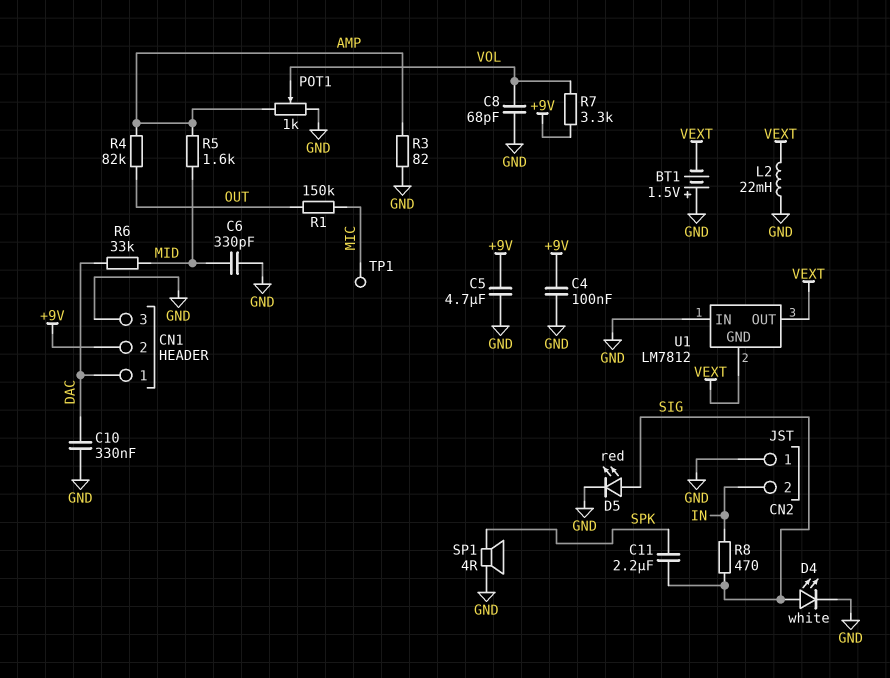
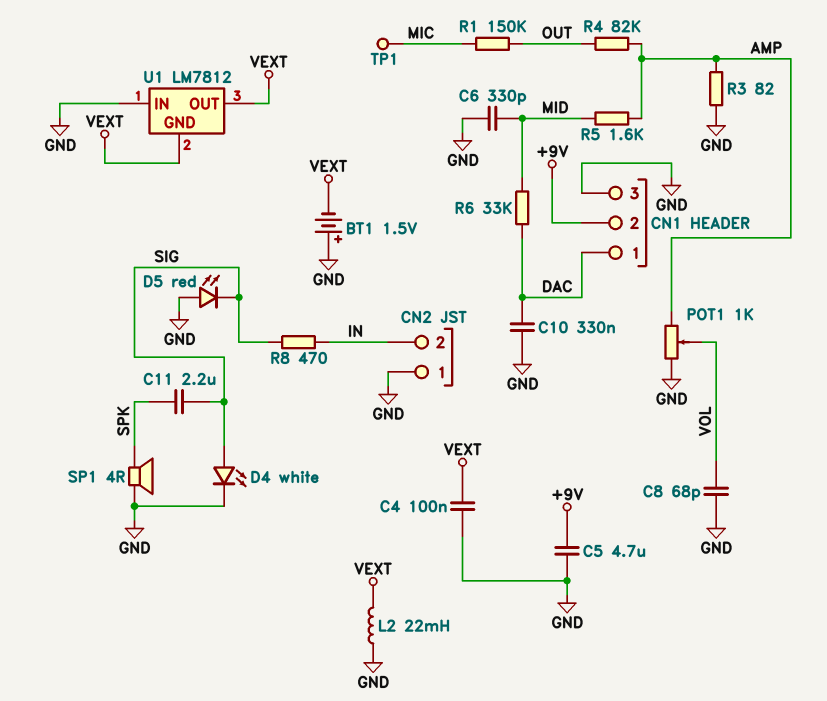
C4: 100nF (+9V, GND) -> 100nF (GND, VEXT)
D5: LED red (A SIG, K GND) -> LED red (A GND, K SIG)
R7: 3.3k (+9V, VOL) -> none

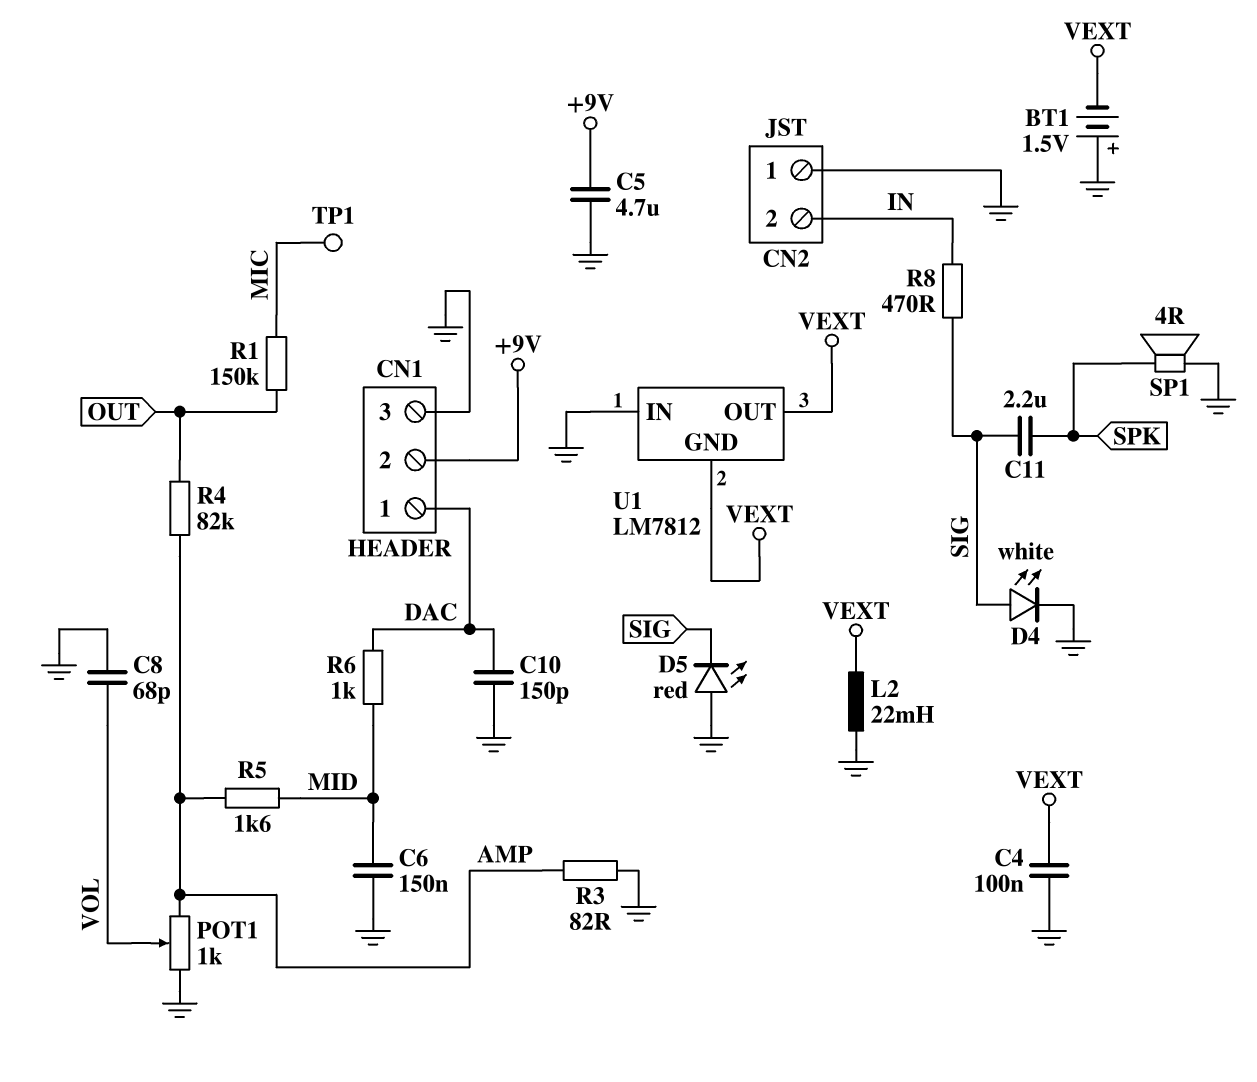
C6: 330pF (GND, MID) -> 150nF (GND, MID)
C10: 330nF (DAC, GND) -> 150pF (DAC, GND)
R6: 33k (DAC, MID) -> 1k (DAC, MID)

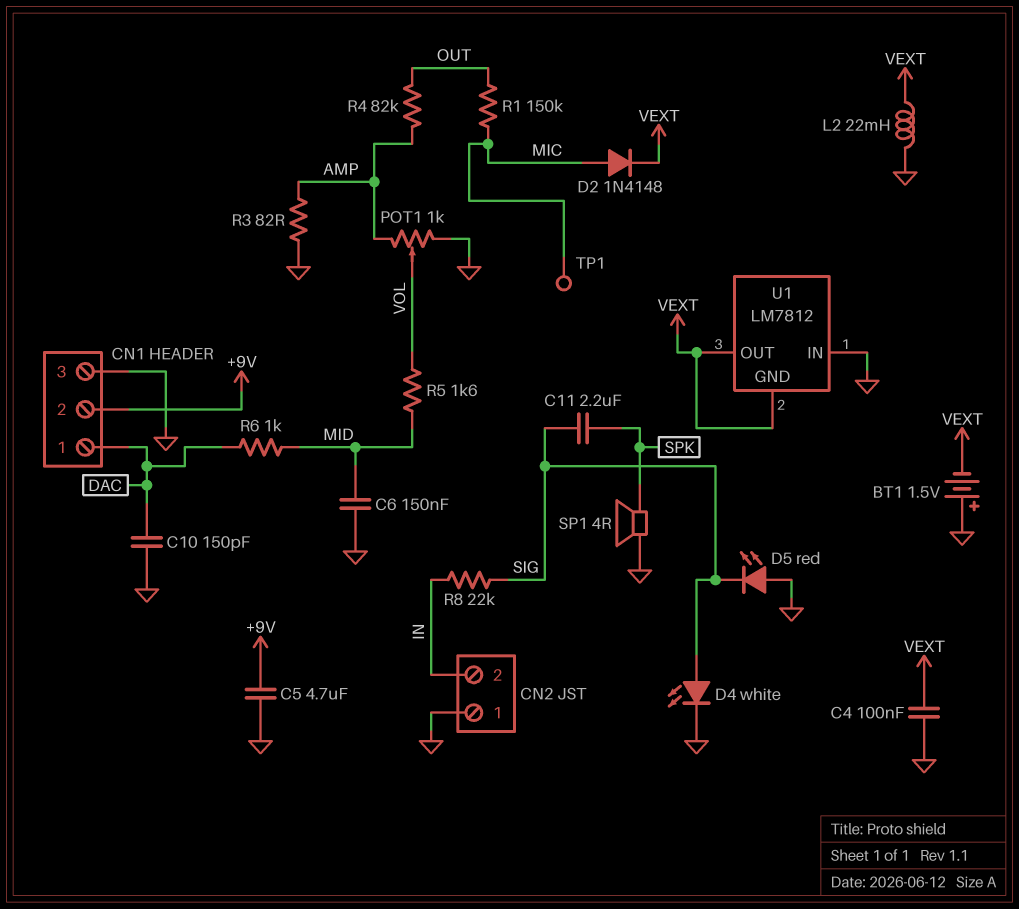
C8: 68pF (GND, VOL) -> none
D2: none -> diode 1N4148 (A MIC, K VEXT)
R5: 1.6k (AMP, MID) -> 1.6k (MID, VOL)
R8: 470 (IN, SIG) -> 22k (IN, SIG)

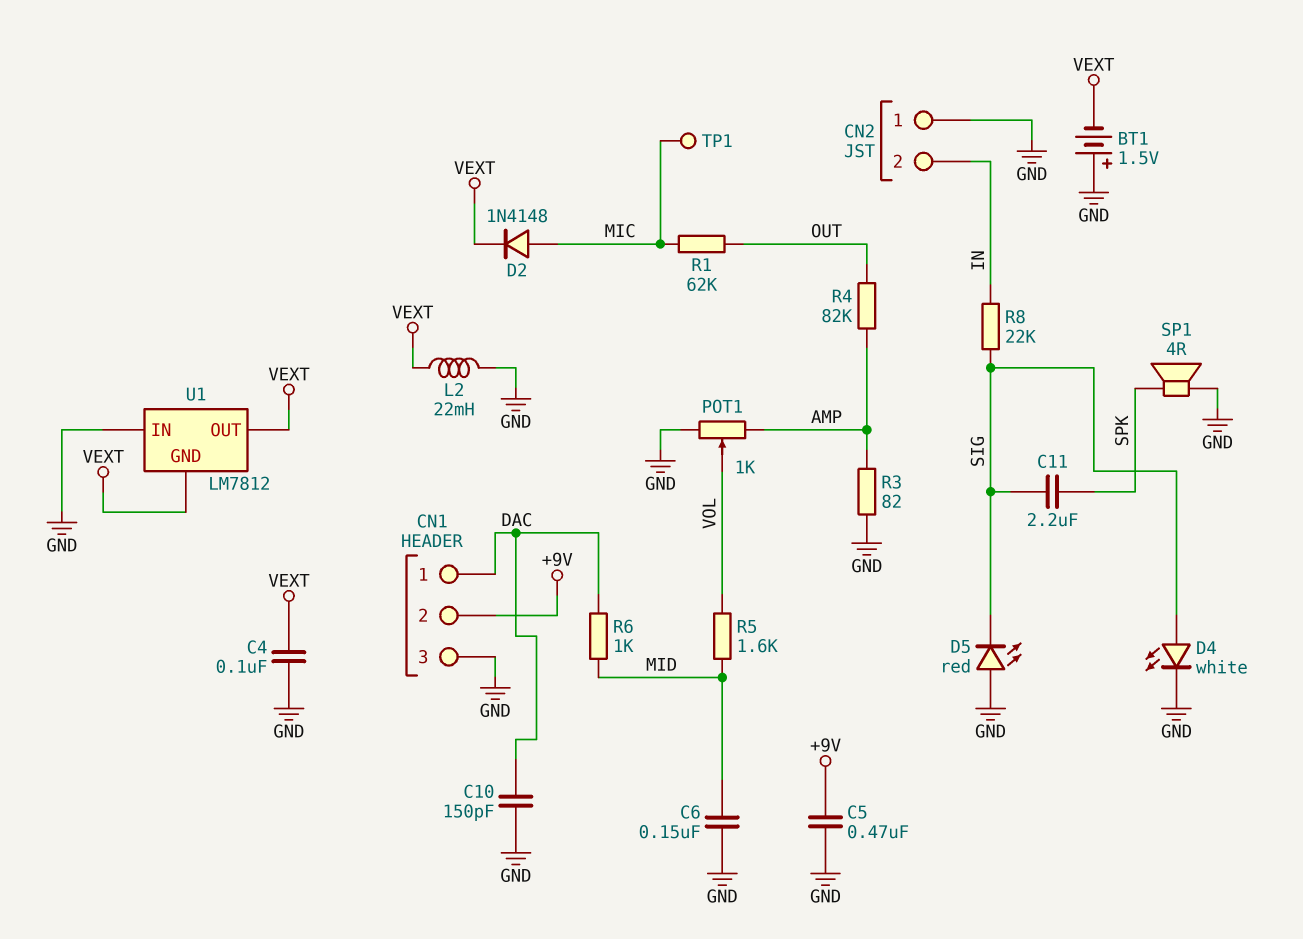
C5: 4.7uF (+9V, GND) -> 470nF (+9V, GND)
R1: 150k (MIC, OUT) -> 62k (MIC, OUT)

